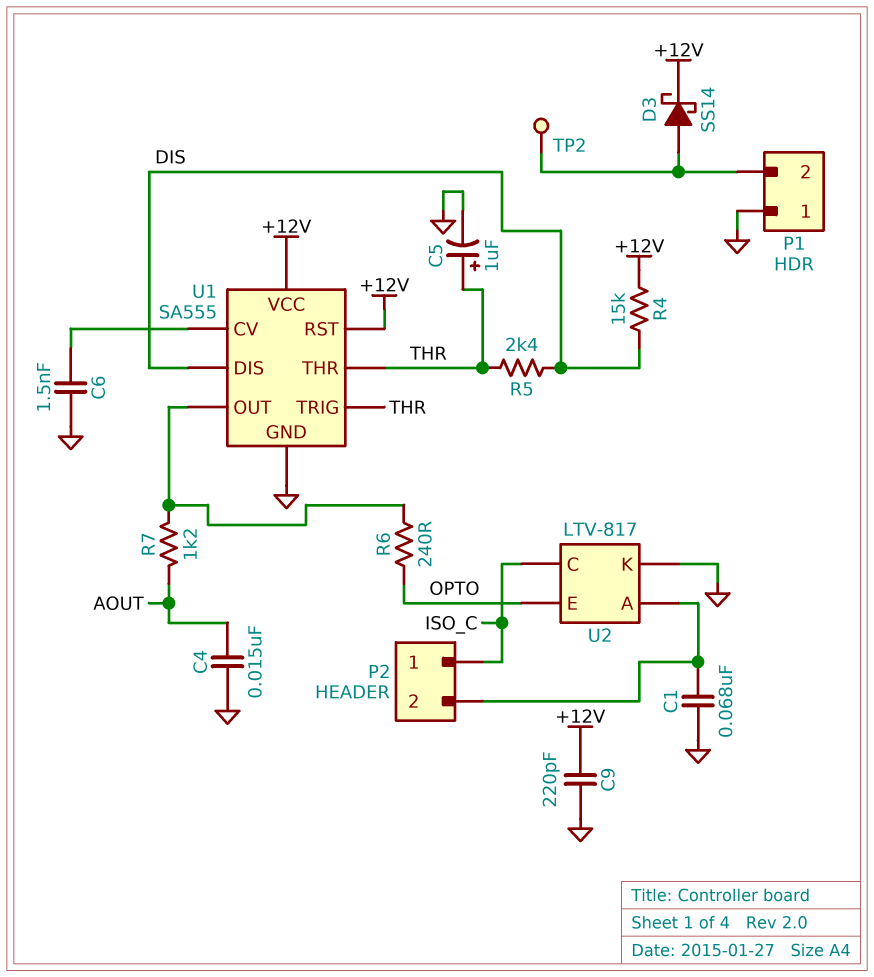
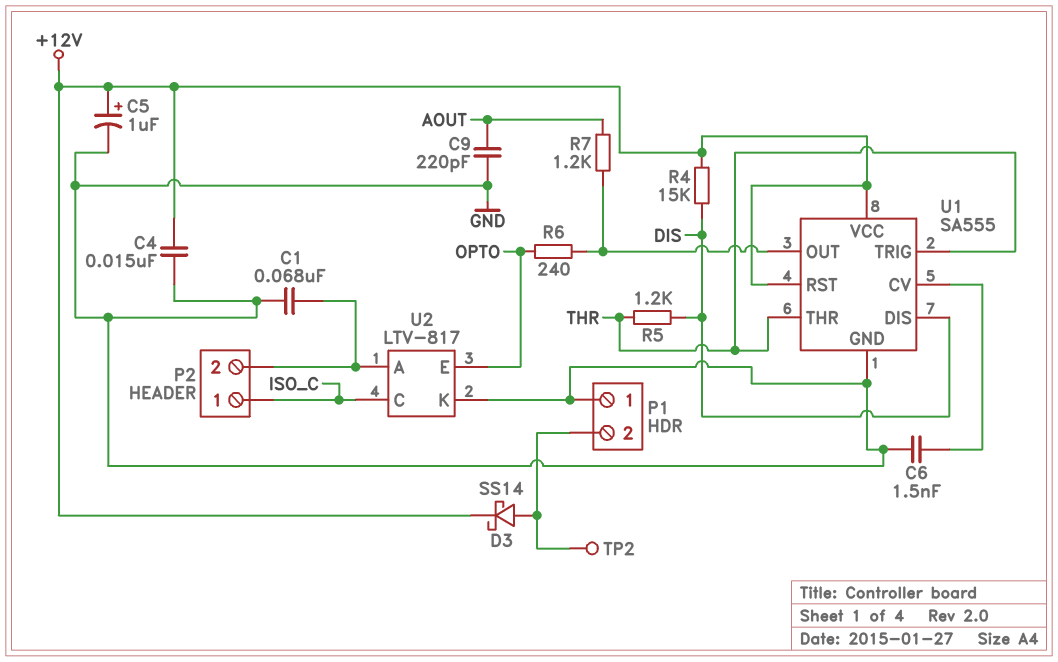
C4: 15nF (AOUT, GND) -> 15nF (+12V, GND)
C5: 1uF (plus THR, minus GND) -> 1uF (plus +12V, minus GND)
C9: 220pF (+12V, GND) -> 220pF (AOUT, GND)
R5: 2.4k (DIS, THR) -> 1.2k (DIS, THR)

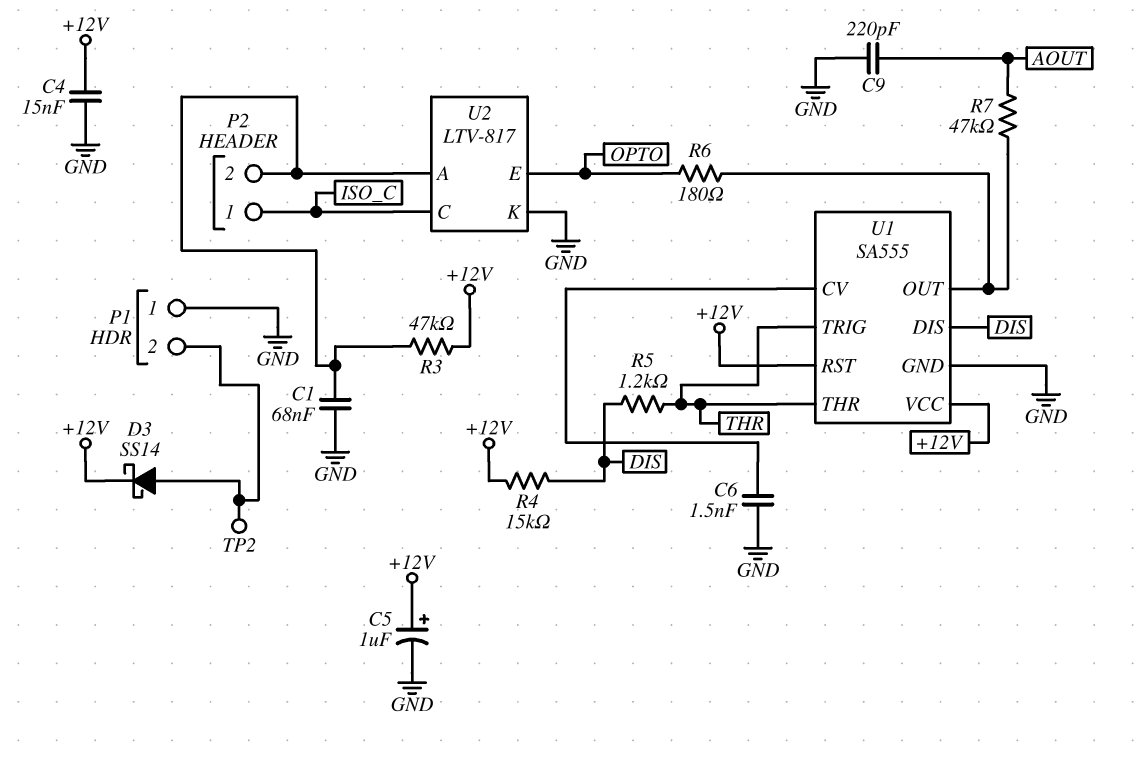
R3: none -> 47k (+12V, P2/2)
R6: 240 (OPTO, U1/OUT) -> 180 (OPTO, U1/OUT)
R7: 1.2k (AOUT, U1/OUT) -> 47k (AOUT, U1/OUT)

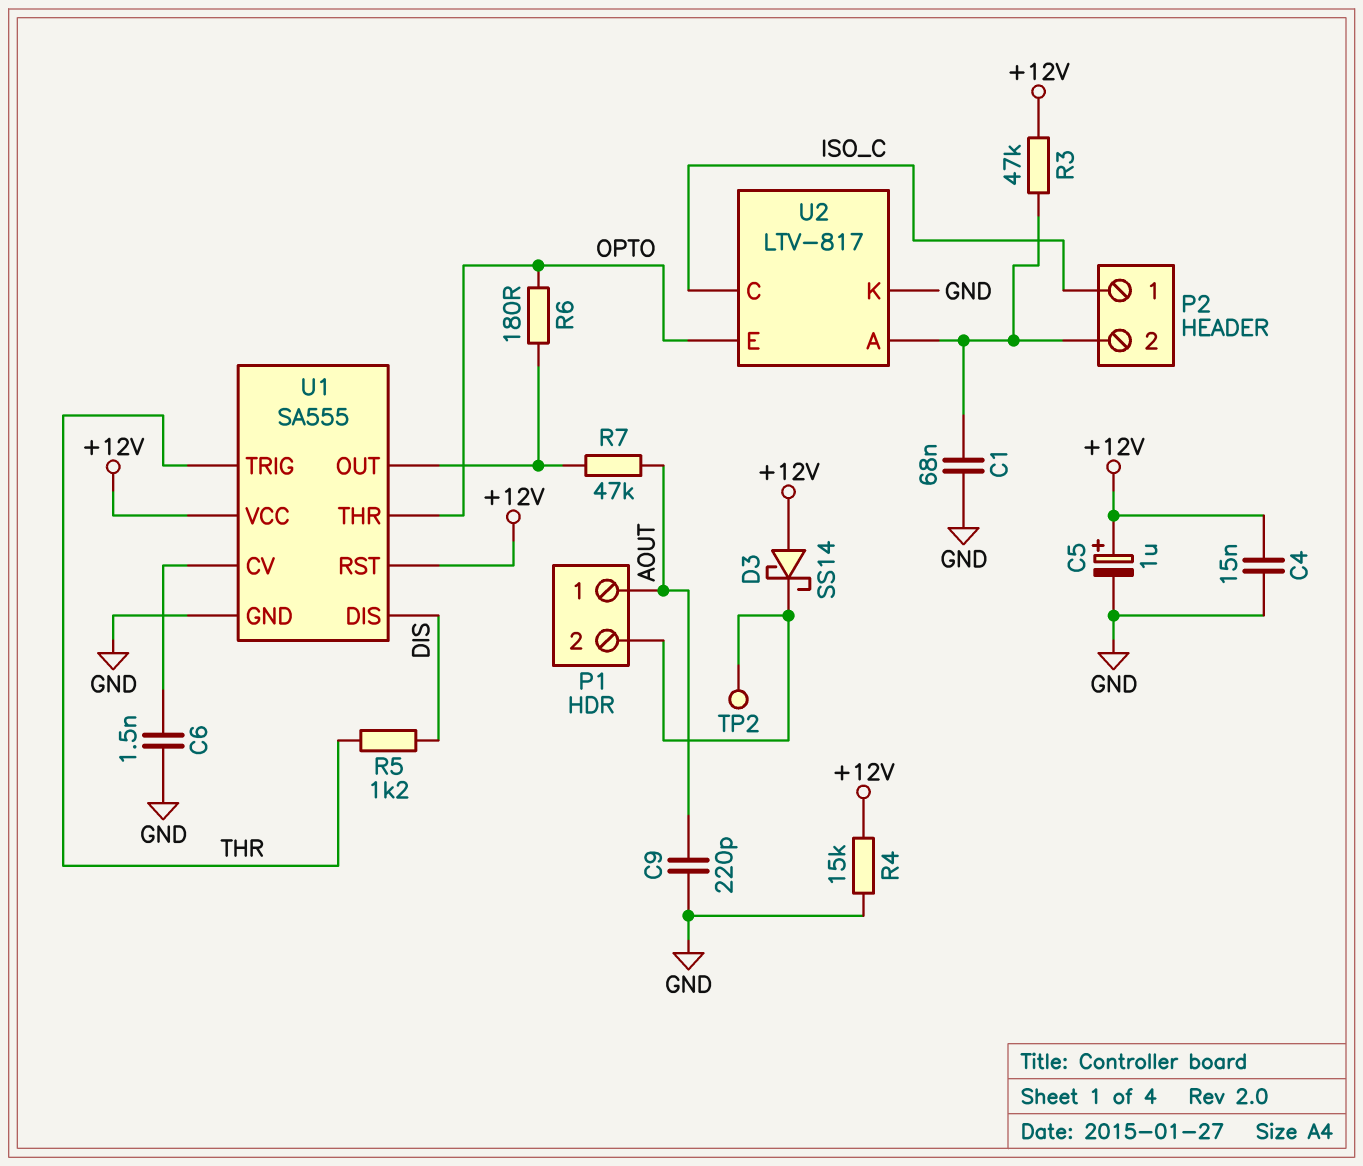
D3: schottky SS14 (A P1/2, K +12V) -> schottky SS14 (A +12V, K P1/2)
P1 pin 1: GND -> AOUT
R4: 15k (+12V, DIS) -> 15k (+12V, GND)
U1 pin THR: THR -> OPTO

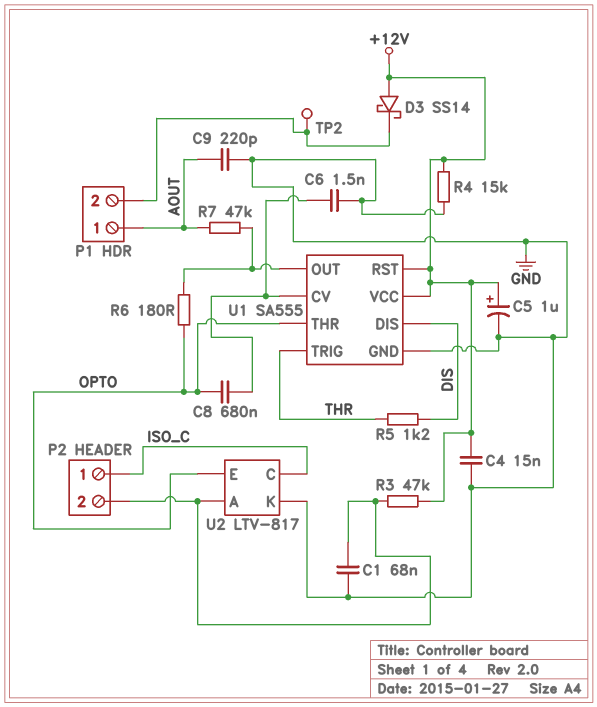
C8: none -> 680nF (OPTO, U1/CV)

